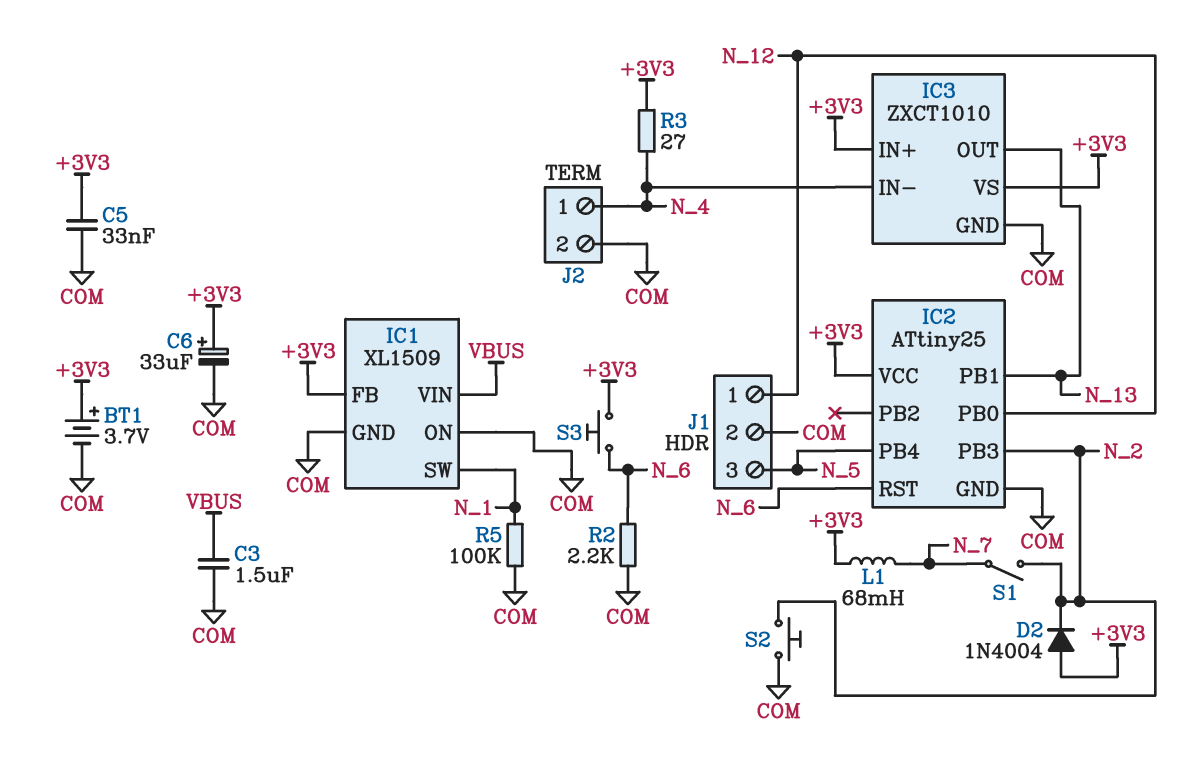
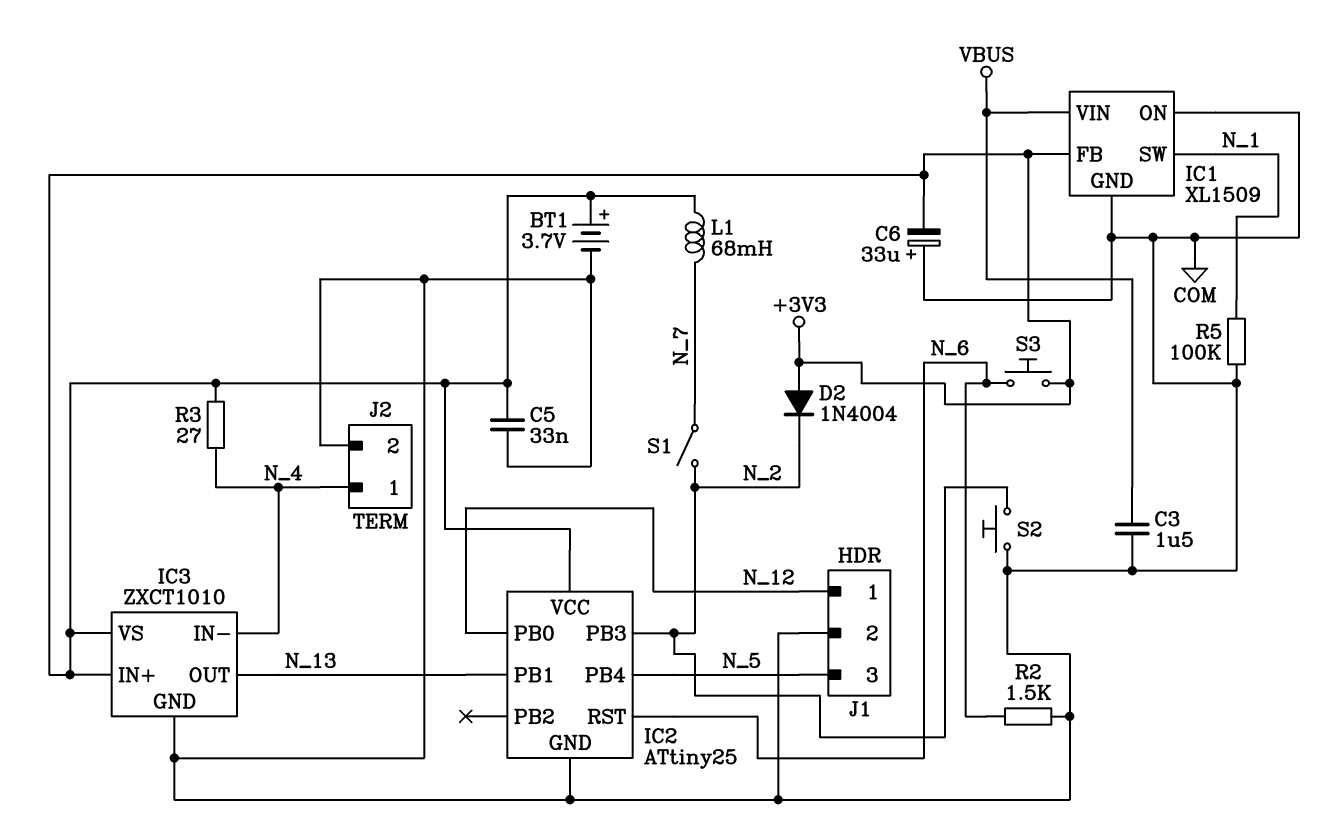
C6: 33uF (plus +3V3, minus COM) -> 33uF (plus COM, minus +3V3)
R2: 2.2k (COM, N_6) -> 1.5k (COM, N_6)

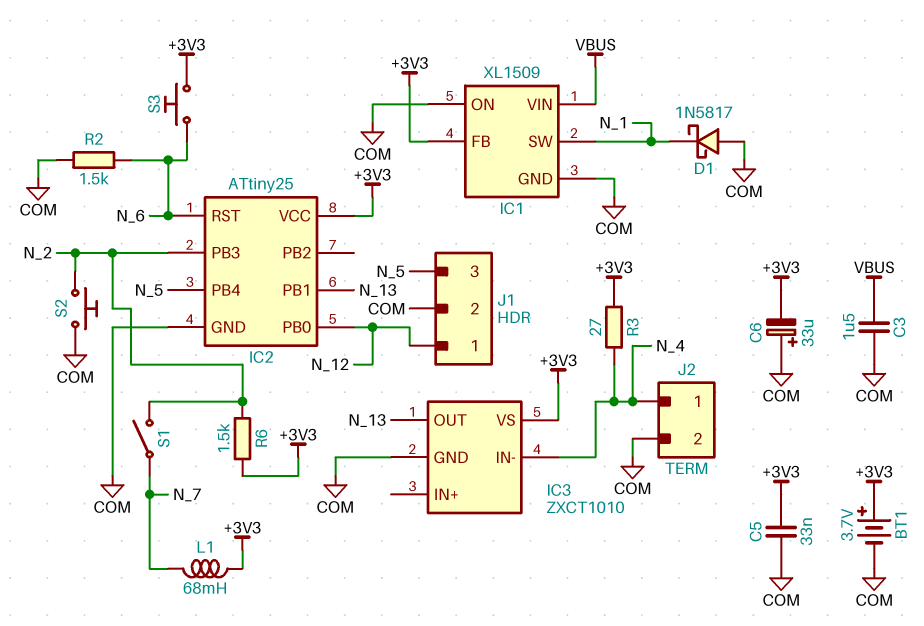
D1: none -> schottky 1N5817 (A COM, K N_1)
D2: diode 1N4004 (A +3V3, K N_2) -> none
IC3 pin IN+: +3V3 -> none
R5: 100k (COM, N_1) -> none
R6: none -> 1.5k (+3V3, N_2)

